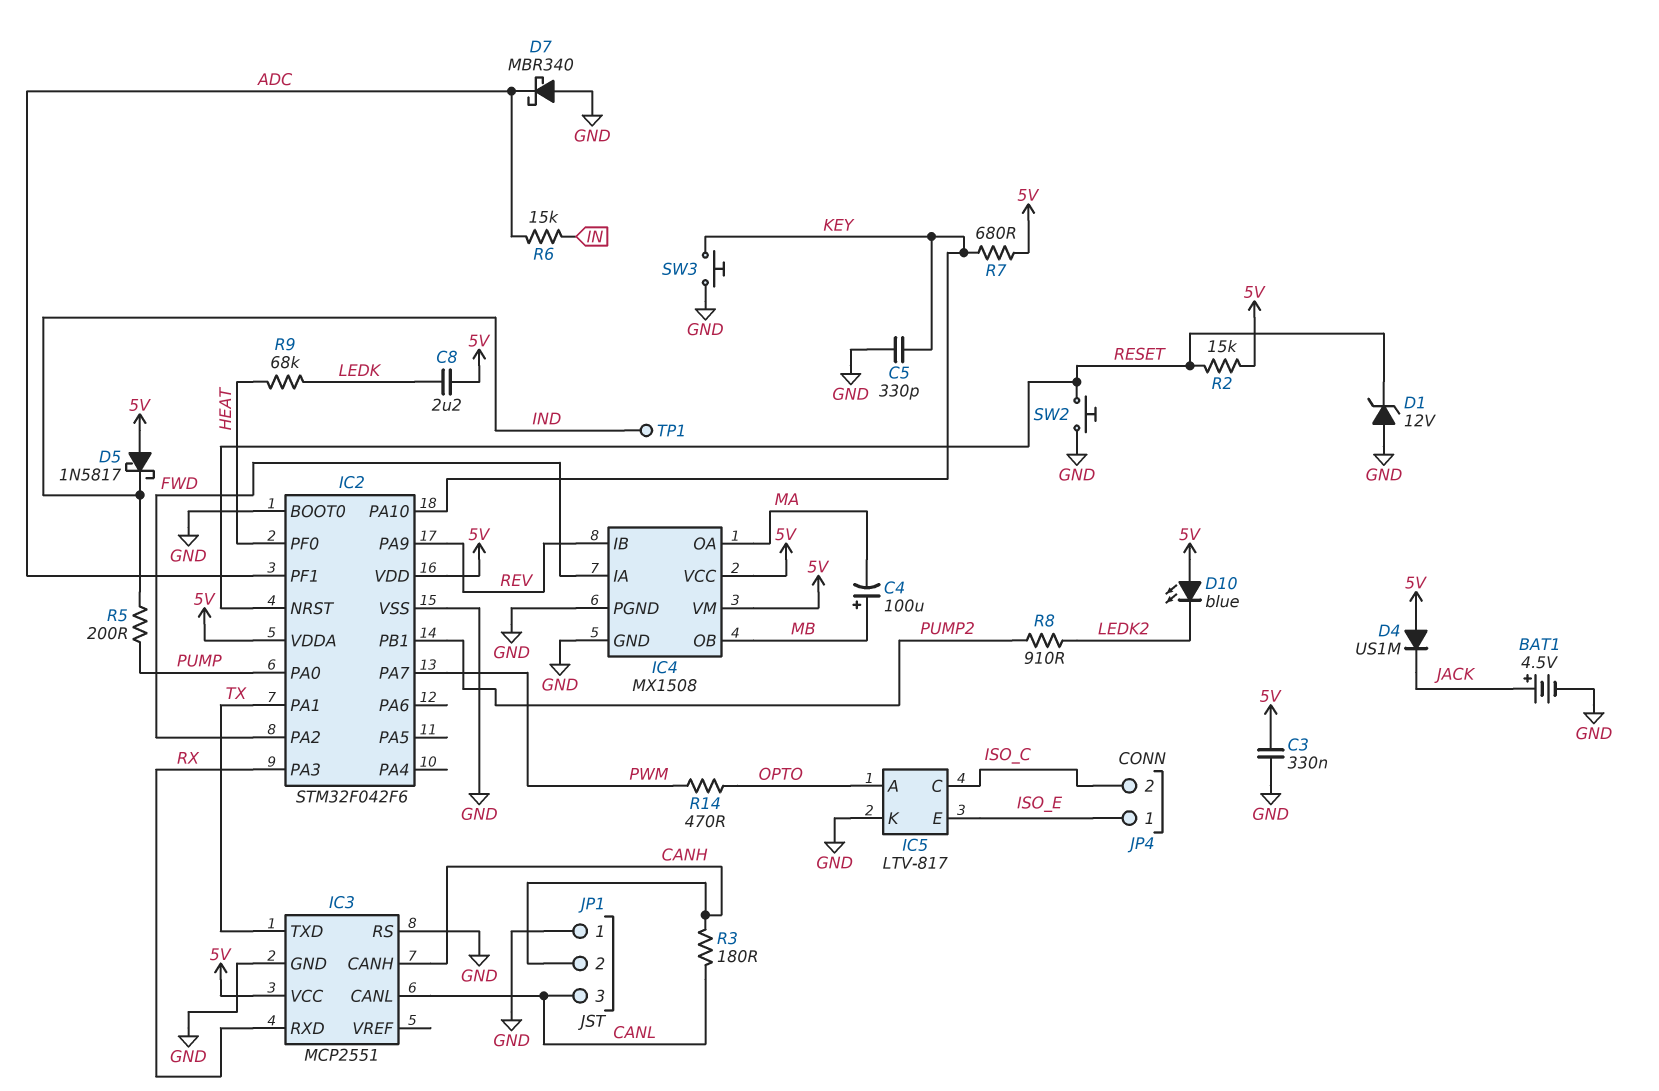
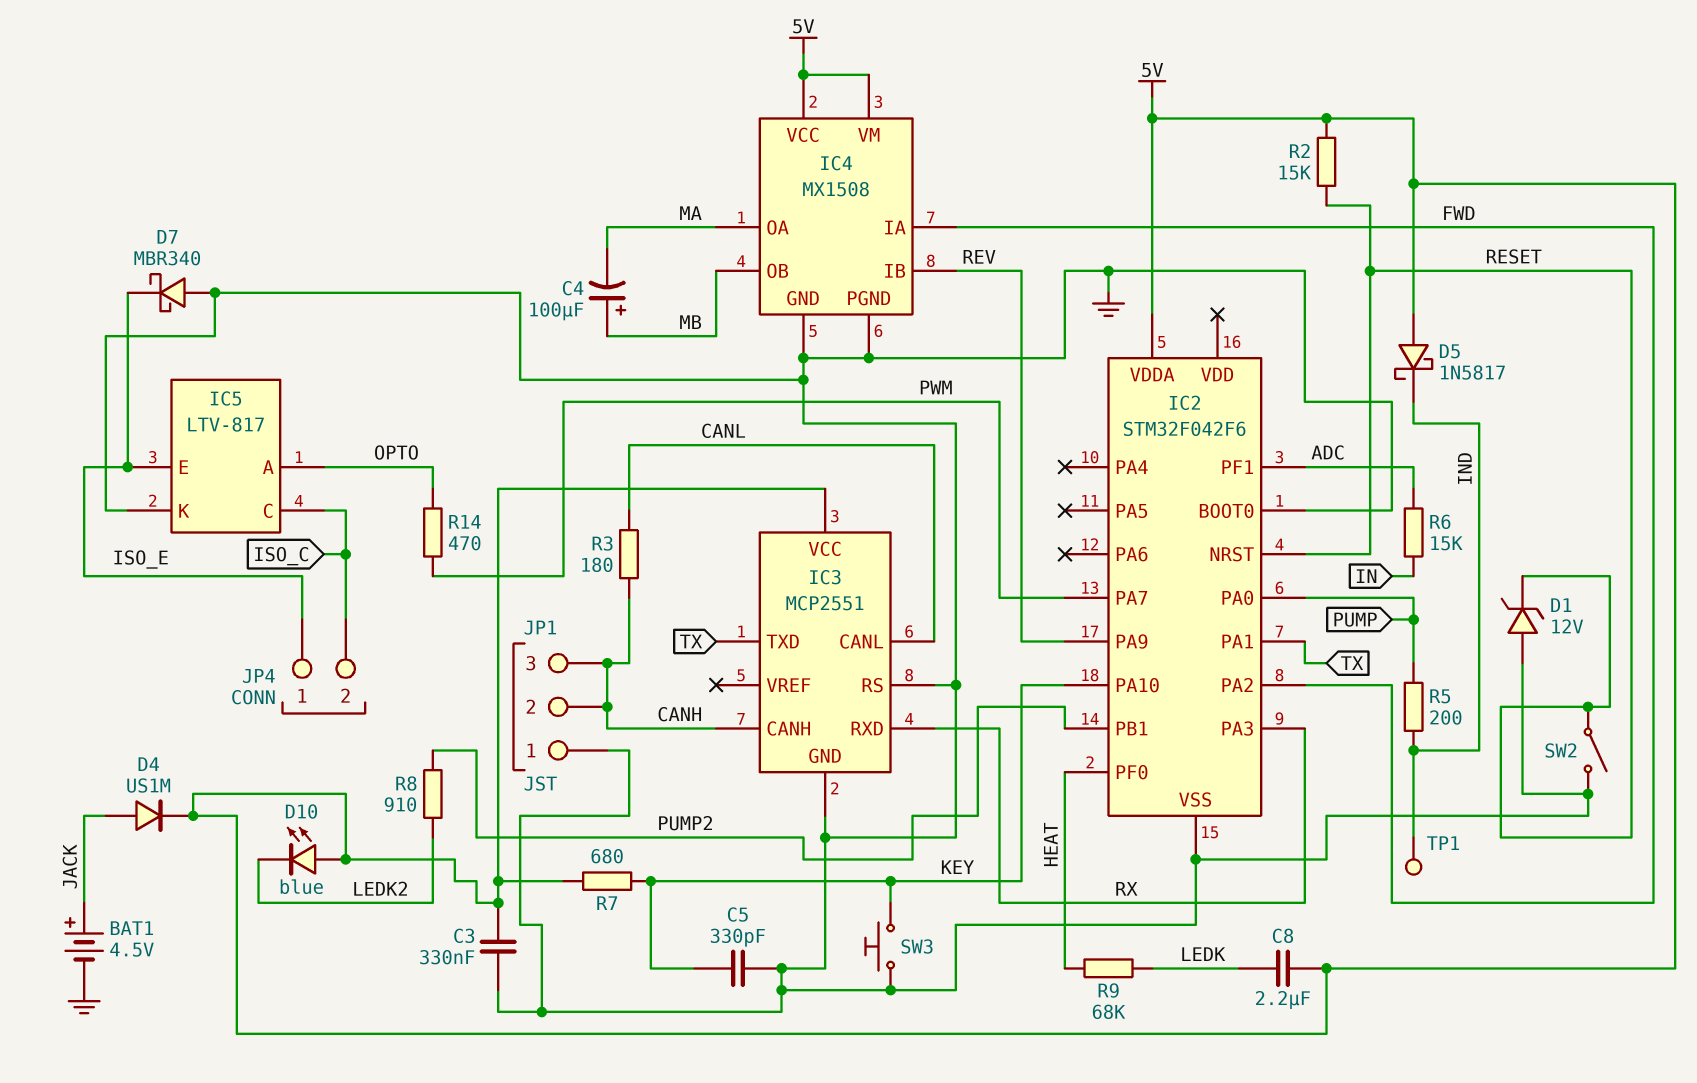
D4: diode US1M (A 5V, K JACK) -> diode US1M (A JACK, K 5V)
D7: schottky MBR340 (A GND, K ADC) -> schottky MBR340 (A GND, K ISO_E)
IC2 pin VDD: 5V -> none
JP1 pin 3: CANL -> CANH
SW2: button (GND, RESET) -> switch (GND, RESET)

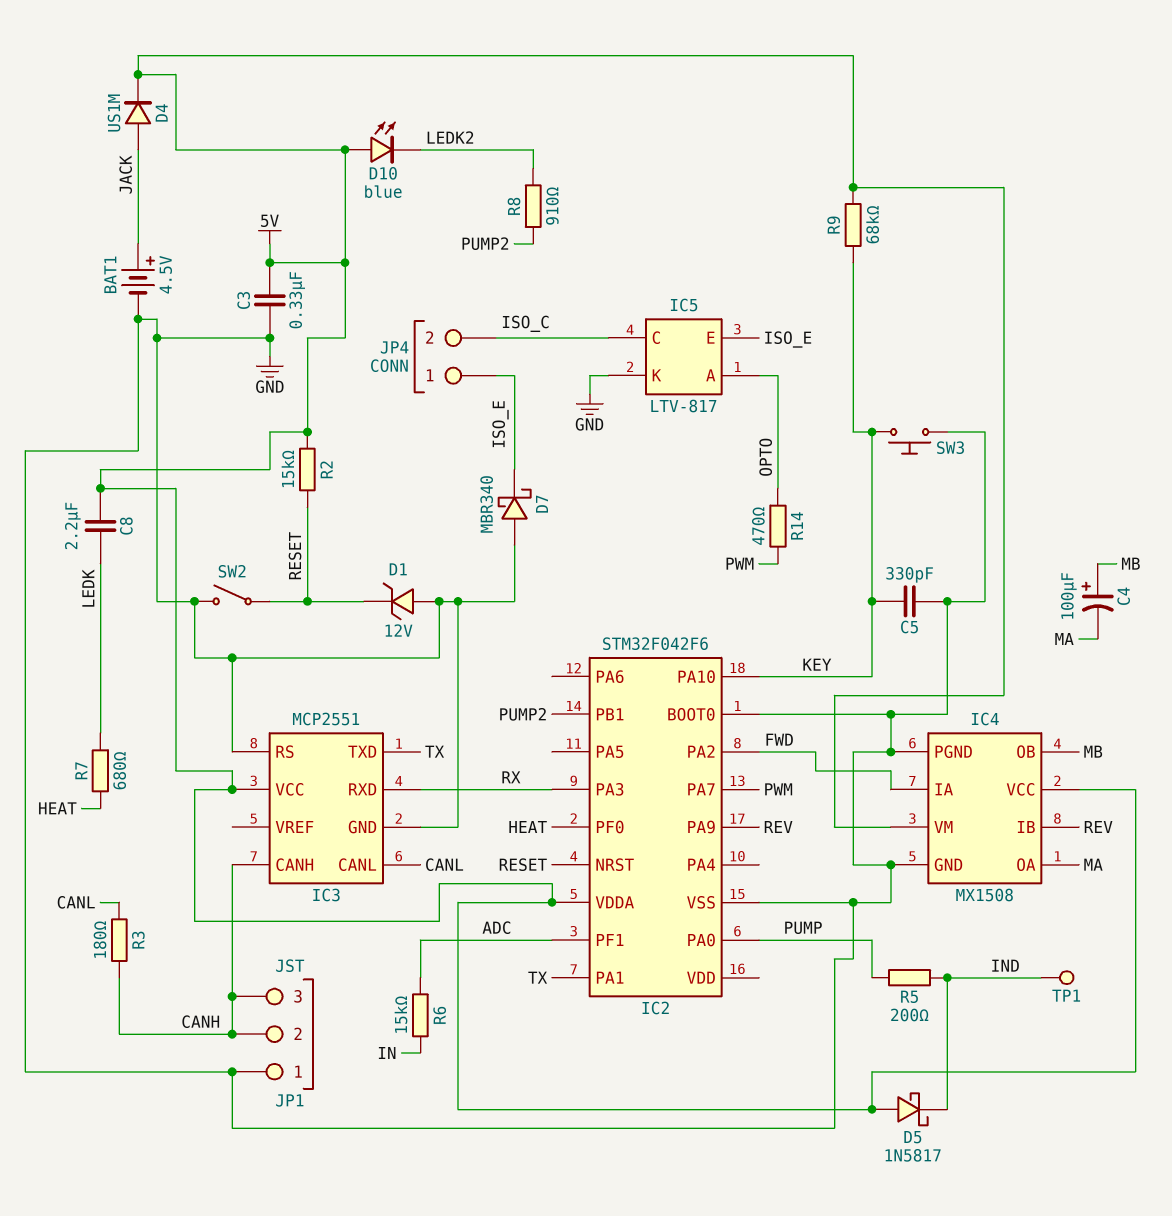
R7: 680 (5V, KEY) -> 680 (HEAT, LEDK)
R9: 68k (HEAT, LEDK) -> 68k (5V, KEY)

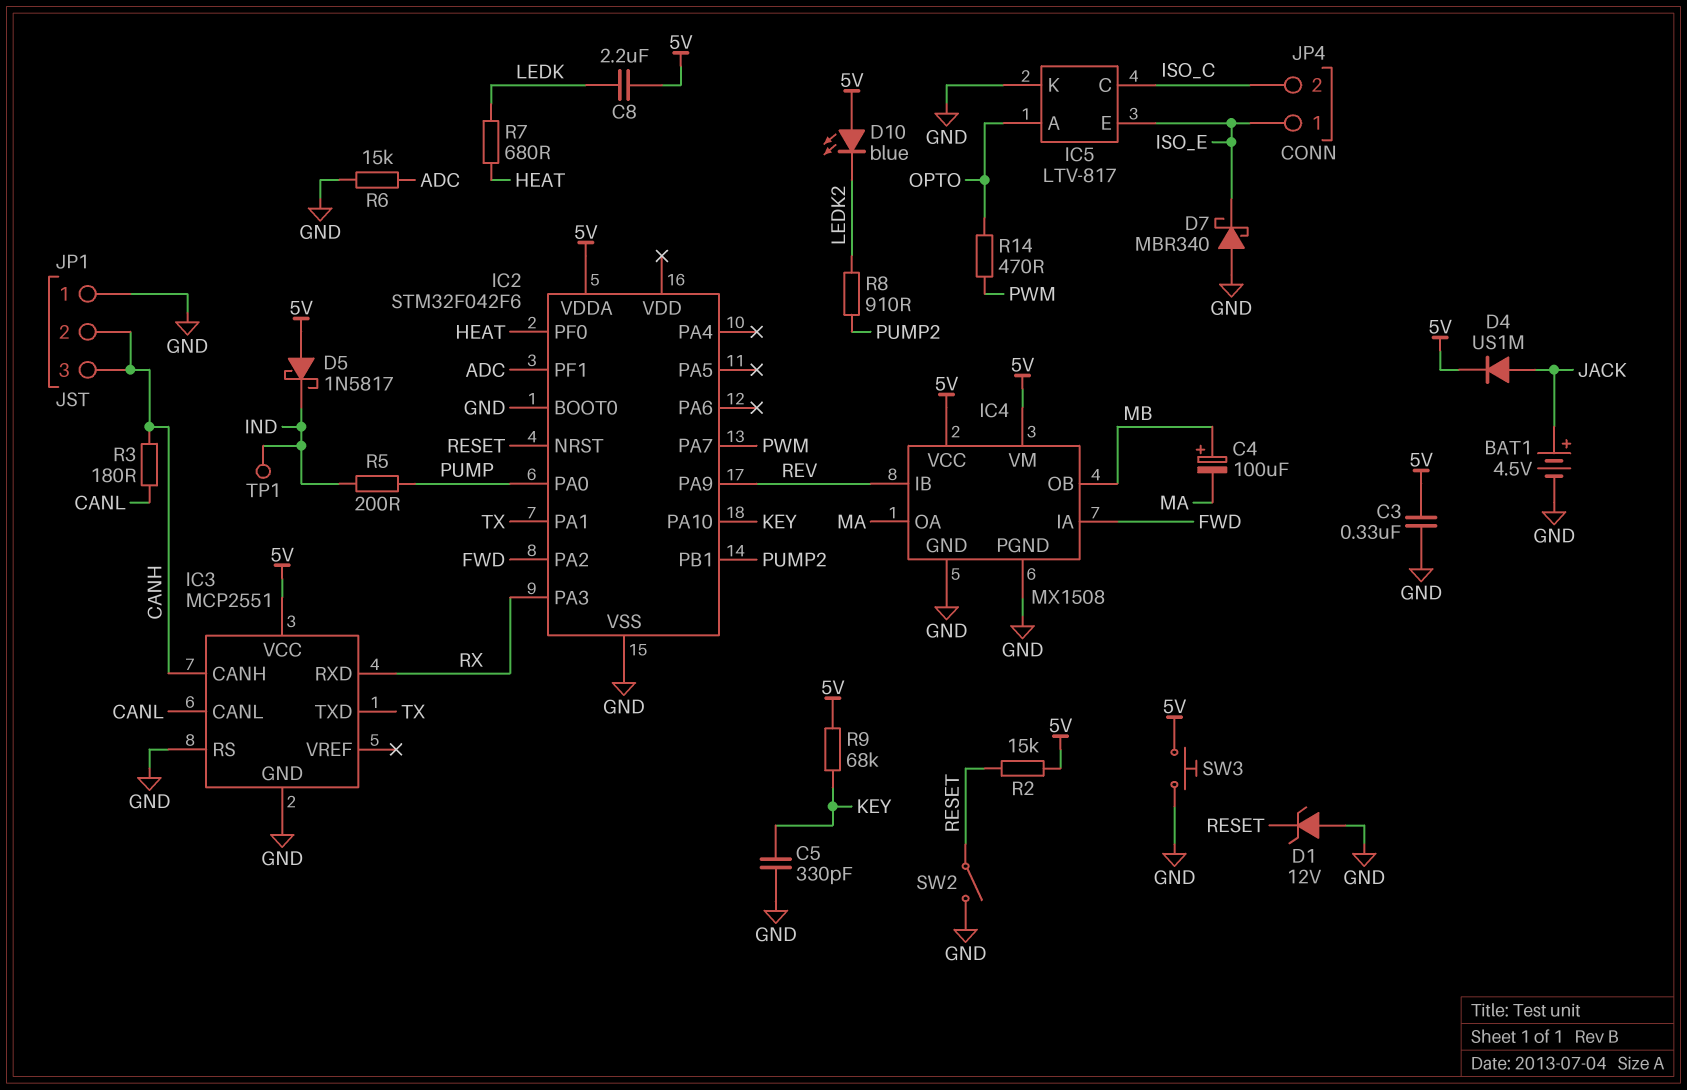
R6: 15k (ADC, IN) -> 15k (ADC, GND)
SW3: button (GND, KEY) -> button (5V, GND)

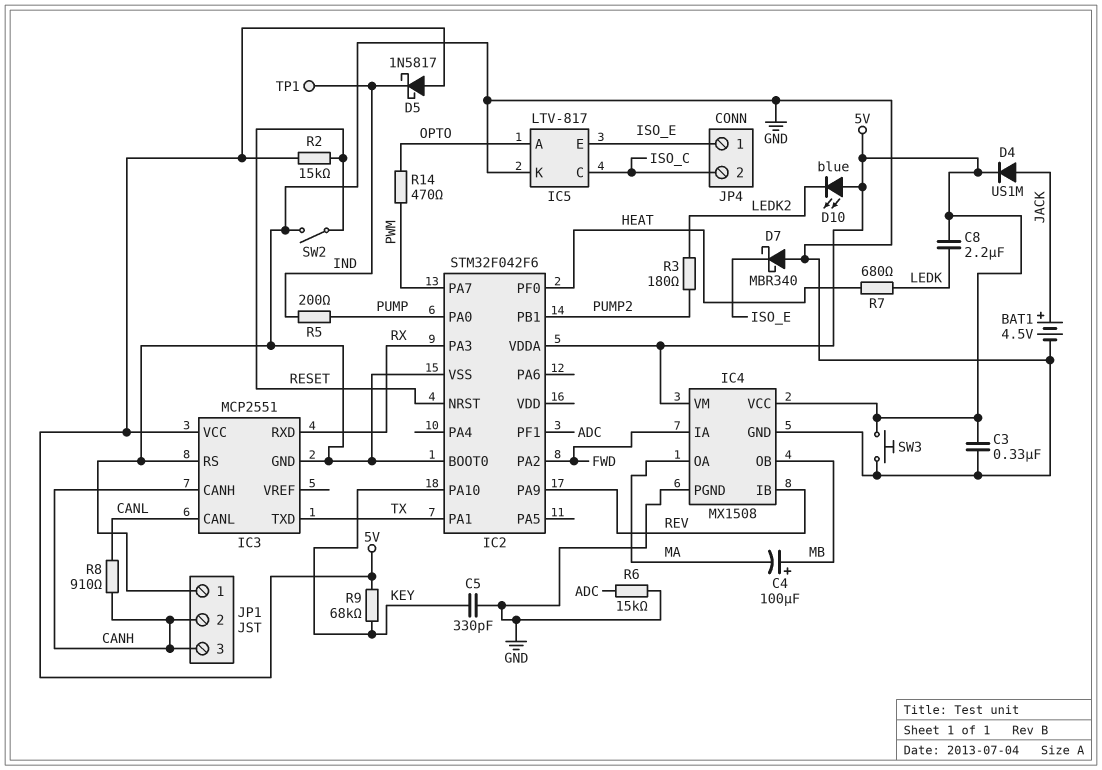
D1: zener 12V (A GND, K RESET) -> none
R3: 180 (CANH, CANL) -> 180 (LEDK2, PUMP2)
R8: 910 (LEDK2, PUMP2) -> 910 (CANH, CANL)

